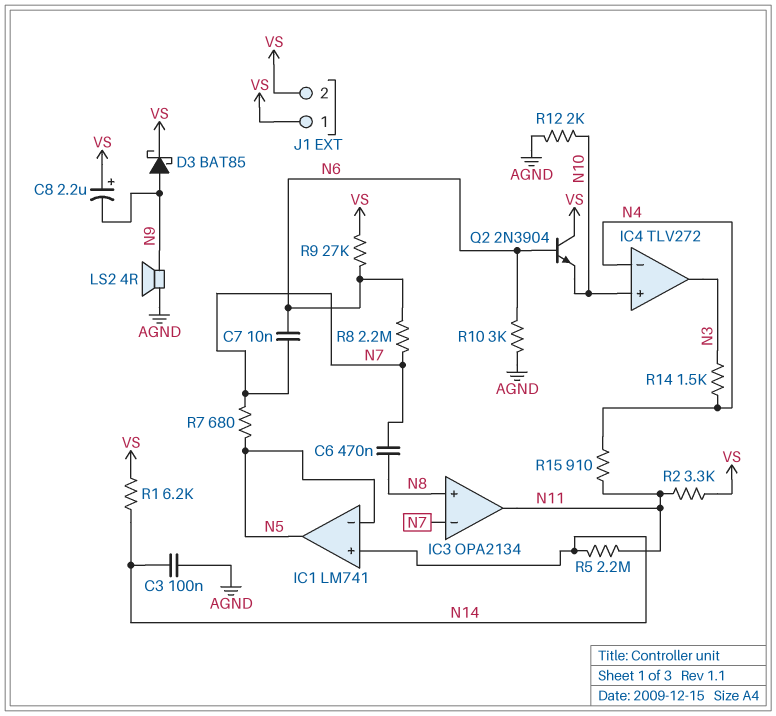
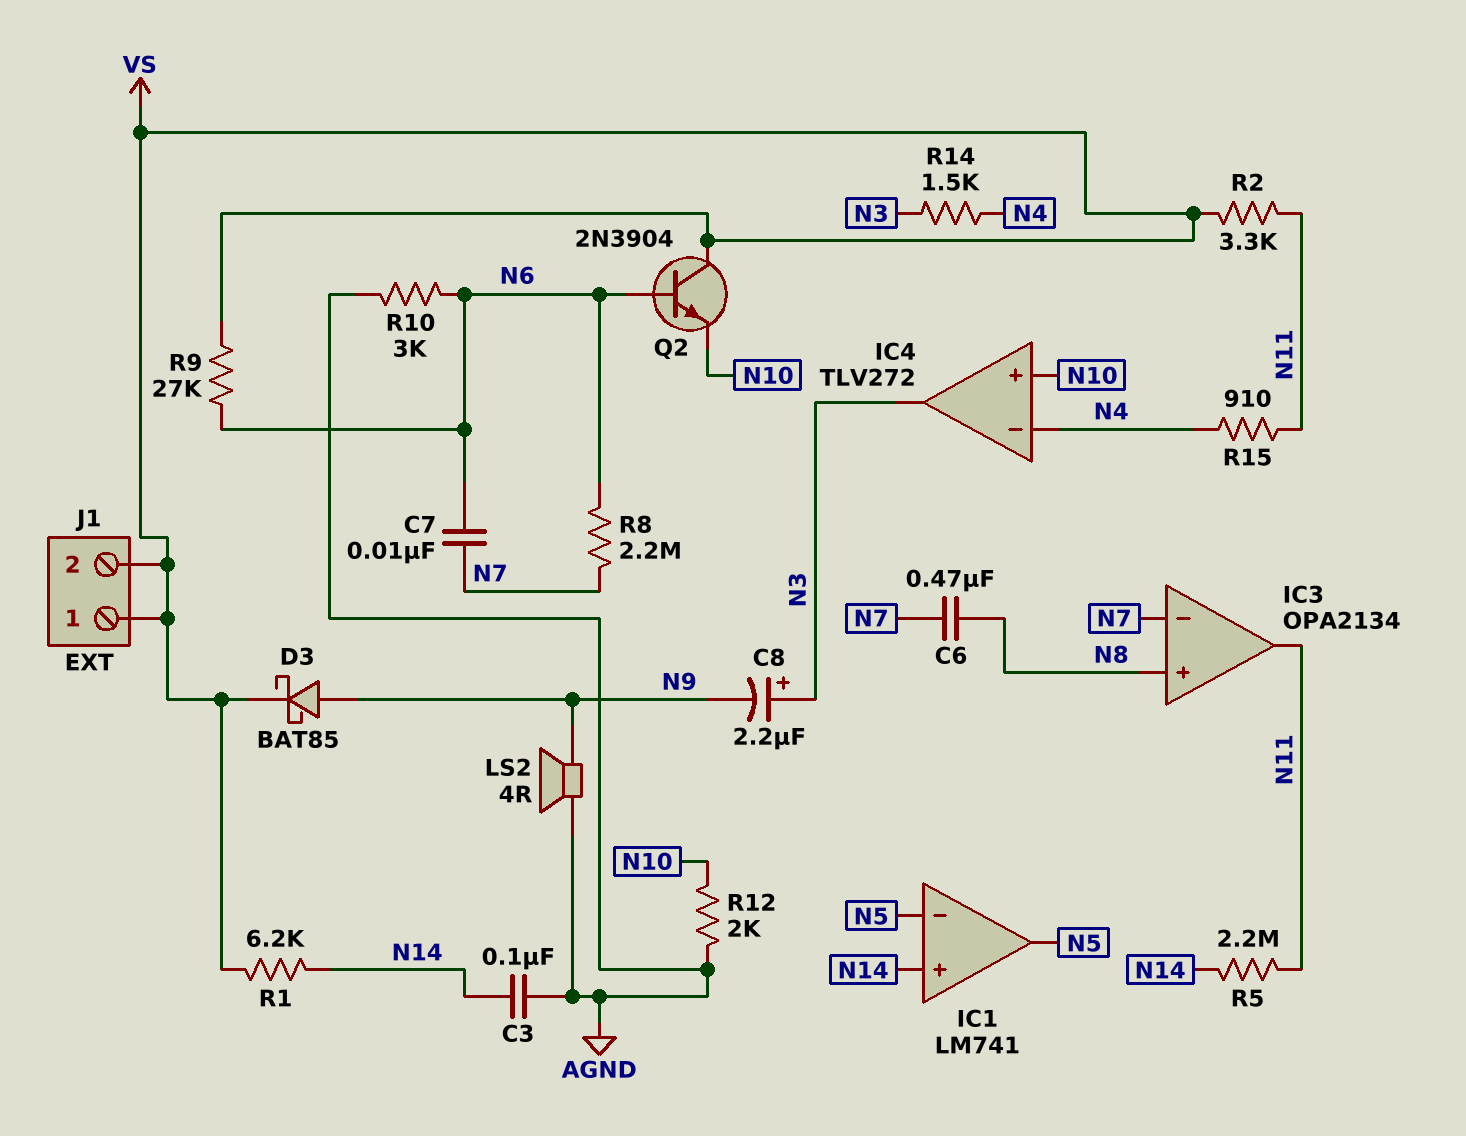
C8: 2.2uF (plus VS, minus N9) -> 2.2uF (plus N3, minus N9)
R7: 680 (N5, N7) -> none

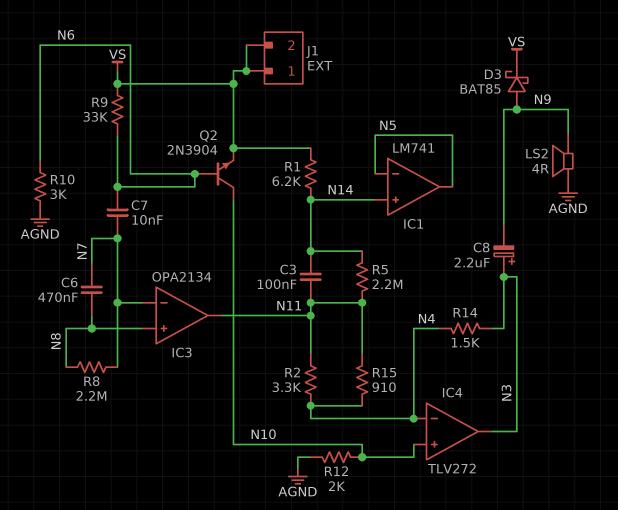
C3: 100nF (AGND, N14) -> 100nF (N11, N14)
Q2: NPN 2N3904 (B N6, C VS, E N10) -> NPN 2N3904 (B N6, C N10, E VS)
R2: 3.3k (N11, VS) -> 3.3k (N4, N11)
R8: 2.2M (N6, N7) -> 2.2M (N7, N8)
R9: 27k (N6, VS) -> 33k (N6, VS)

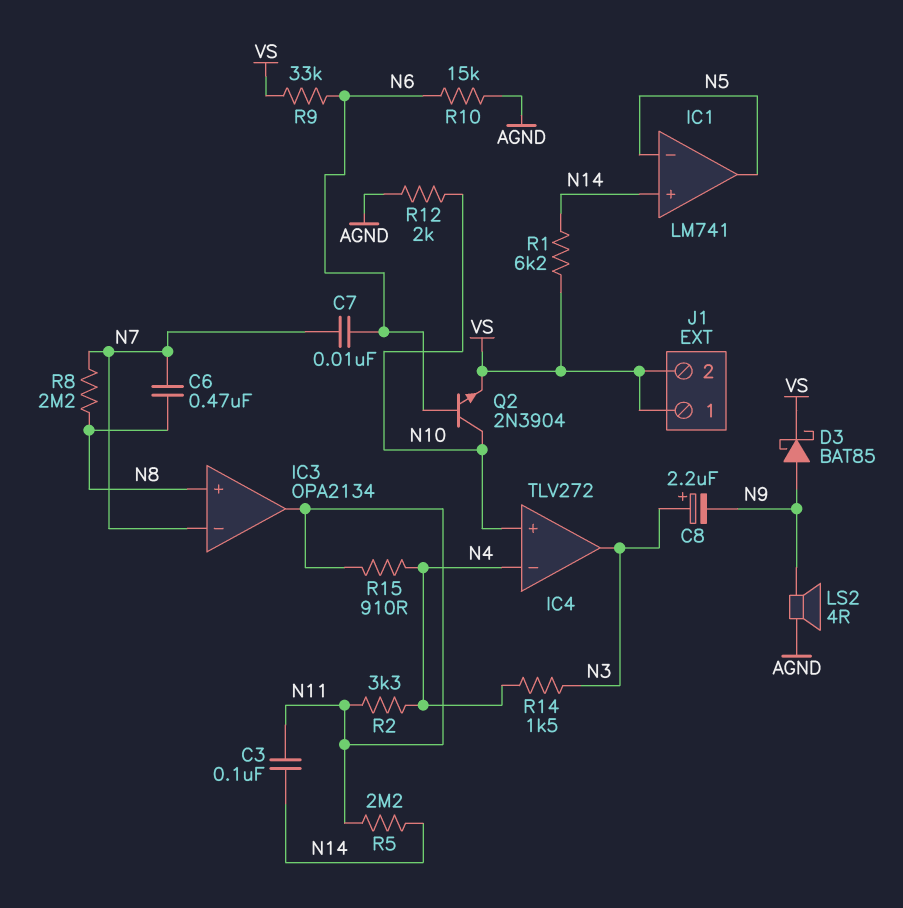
R10: 3k (AGND, N6) -> 15k (AGND, N6)

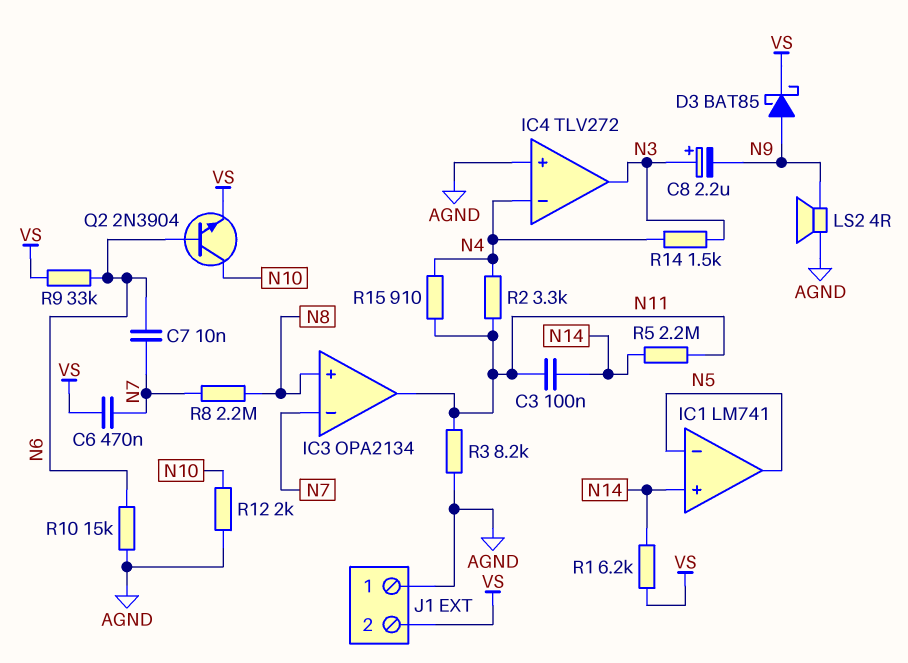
C6: 470nF (N7, N8) -> 470nF (N7, VS)
IC4 pin in+: N10 -> AGND
J1 pin 1: VS -> AGND
R3: none -> 8.2k (AGND, N11)

